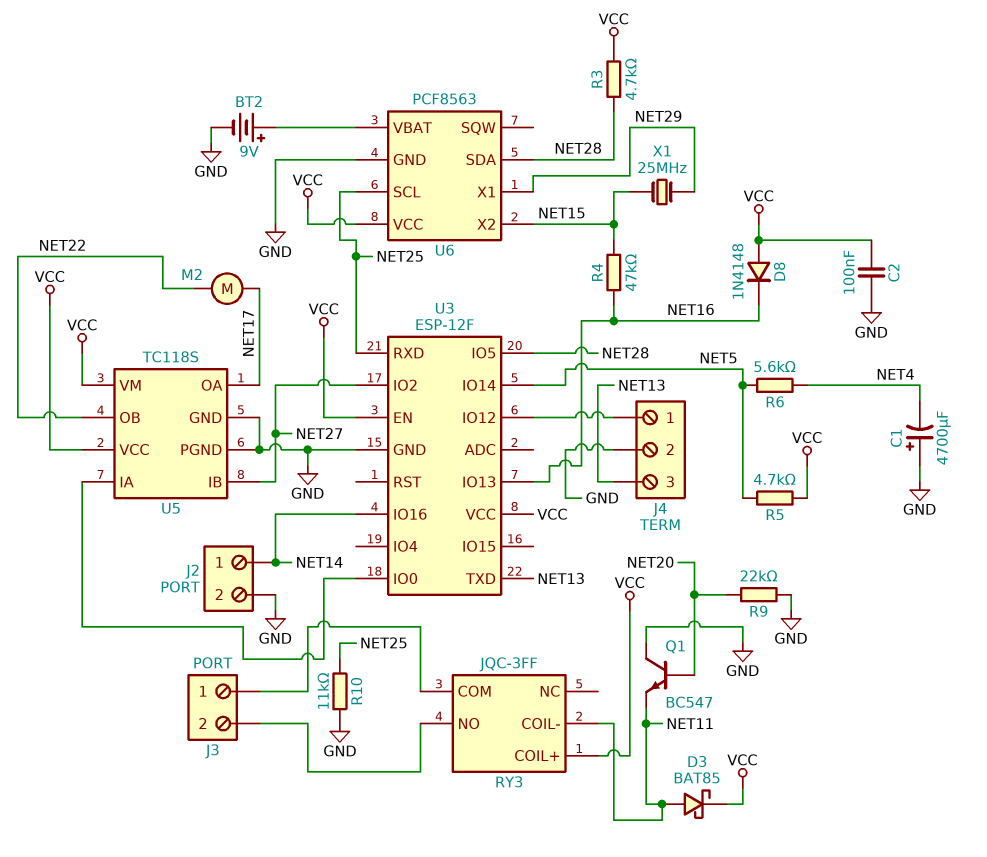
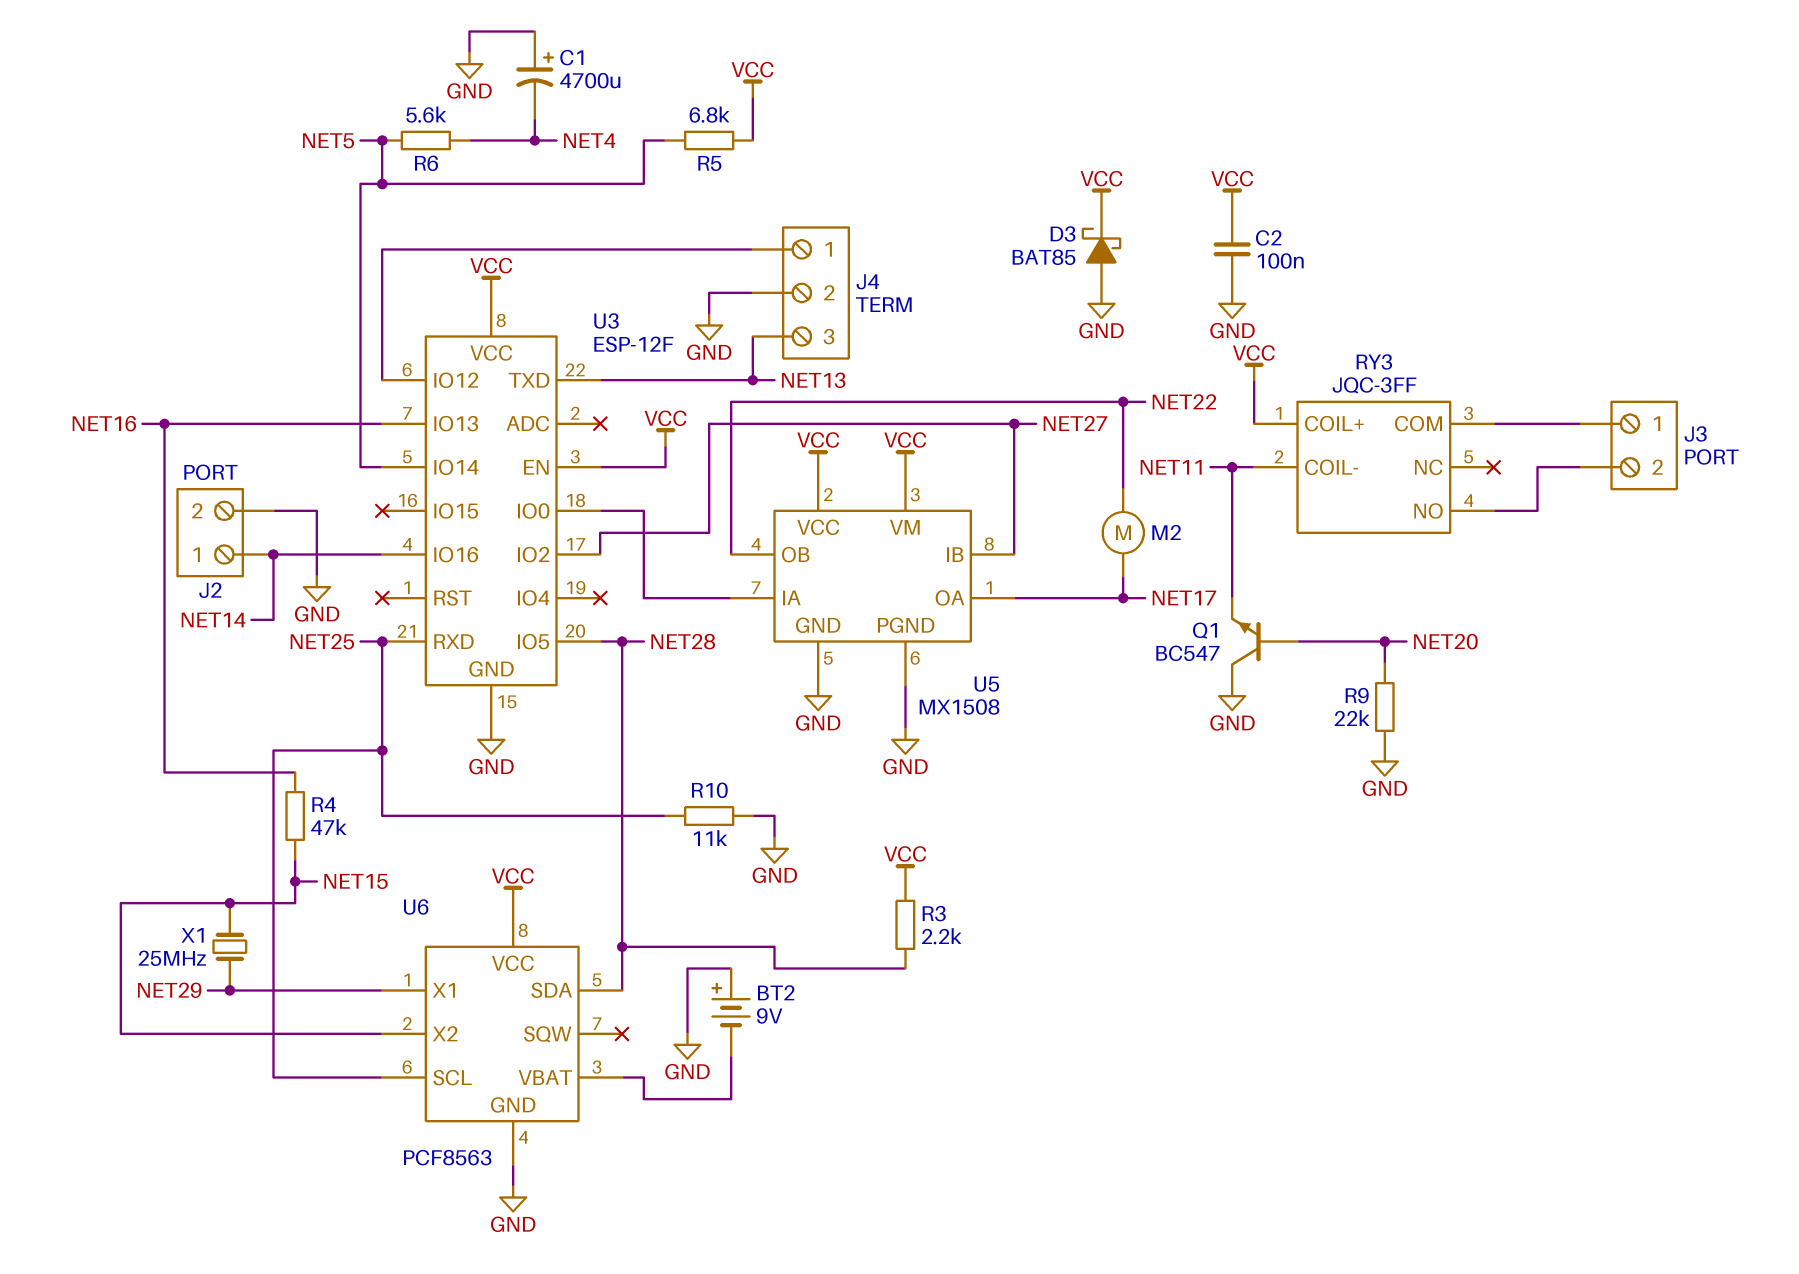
BT2: 9V (plus U6/VBAT, minus GND) -> 9V (plus GND, minus U6/VBAT)
D3: schottky BAT85 (A NET11, K VCC) -> schottky BAT85 (A GND, K VCC)
D8: diode 1N4148 (A VCC, K NET16) -> none
R3: 4.7k (NET28, VCC) -> 2.2k (NET28, VCC)
R5: 4.7k (NET5, VCC) -> 6.8k (NET5, VCC)
U5: TC118S -> MX1508

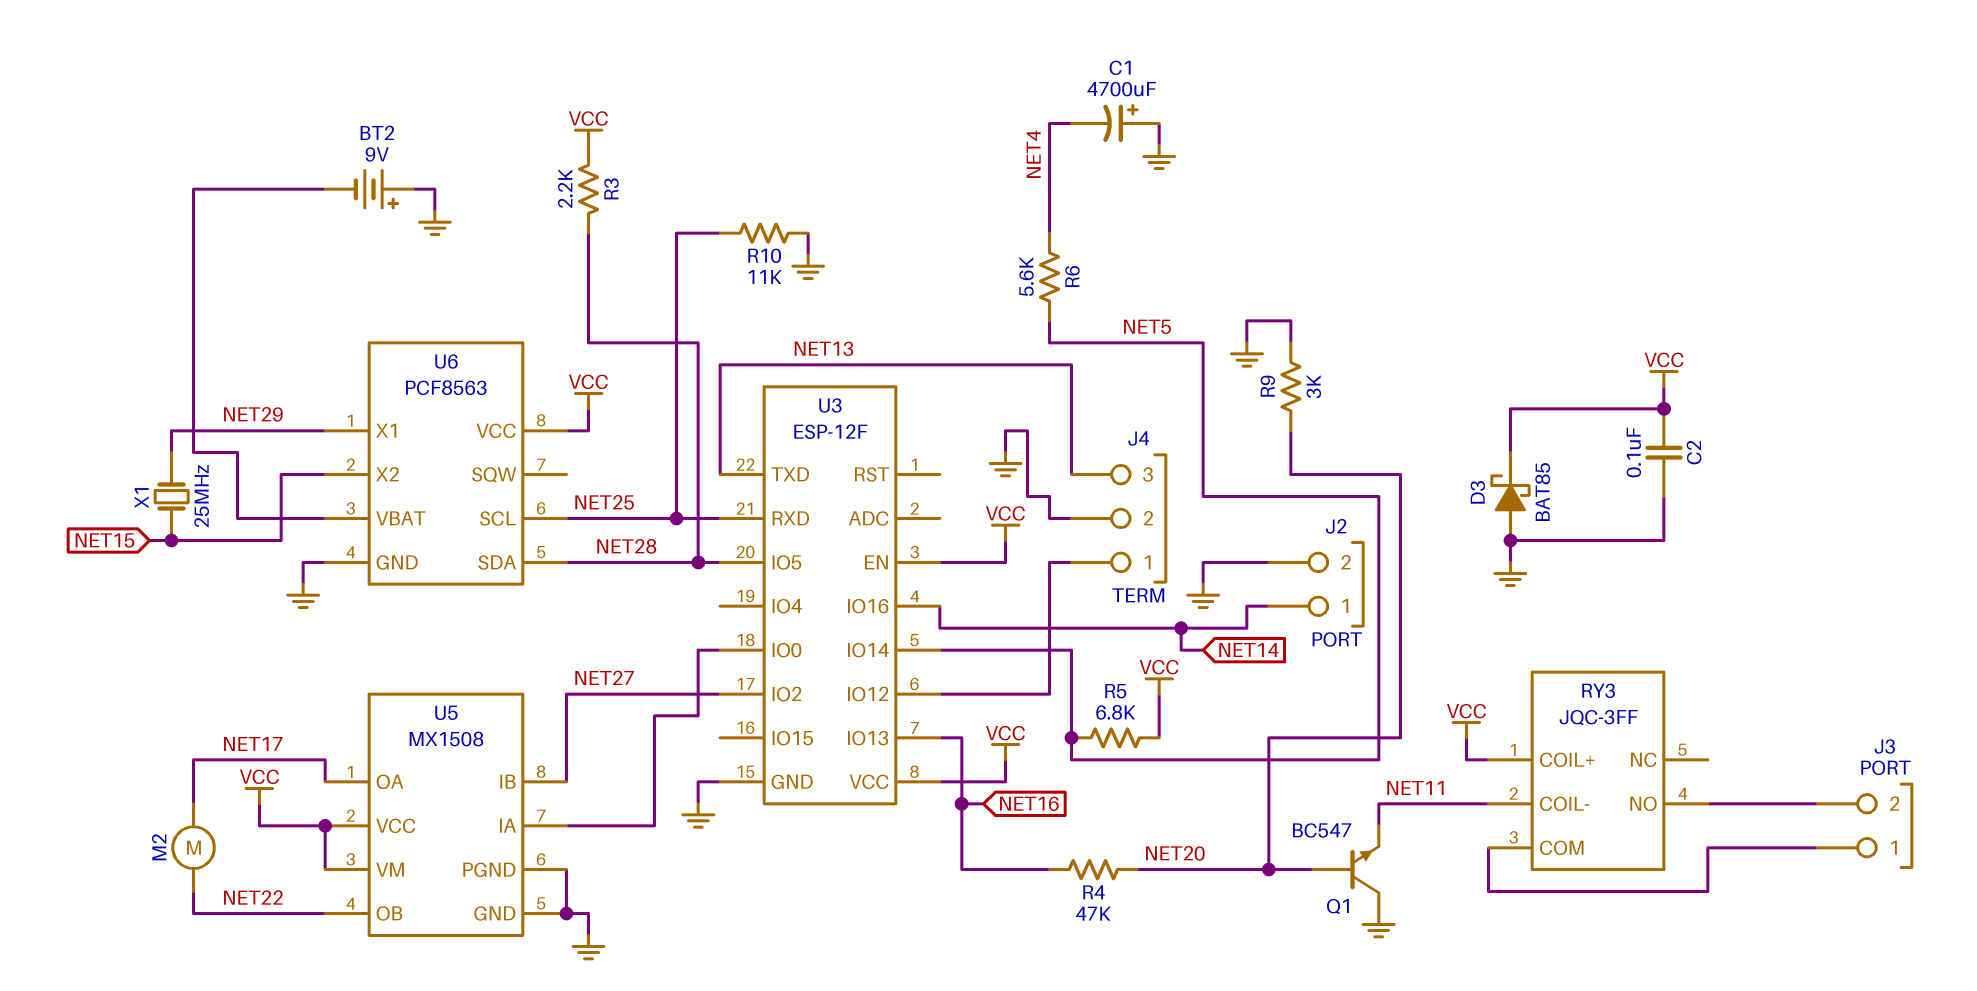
R4: 47k (NET15, NET16) -> 47k (NET16, NET20)
R9: 22k (GND, NET20) -> 3k (GND, NET20)

